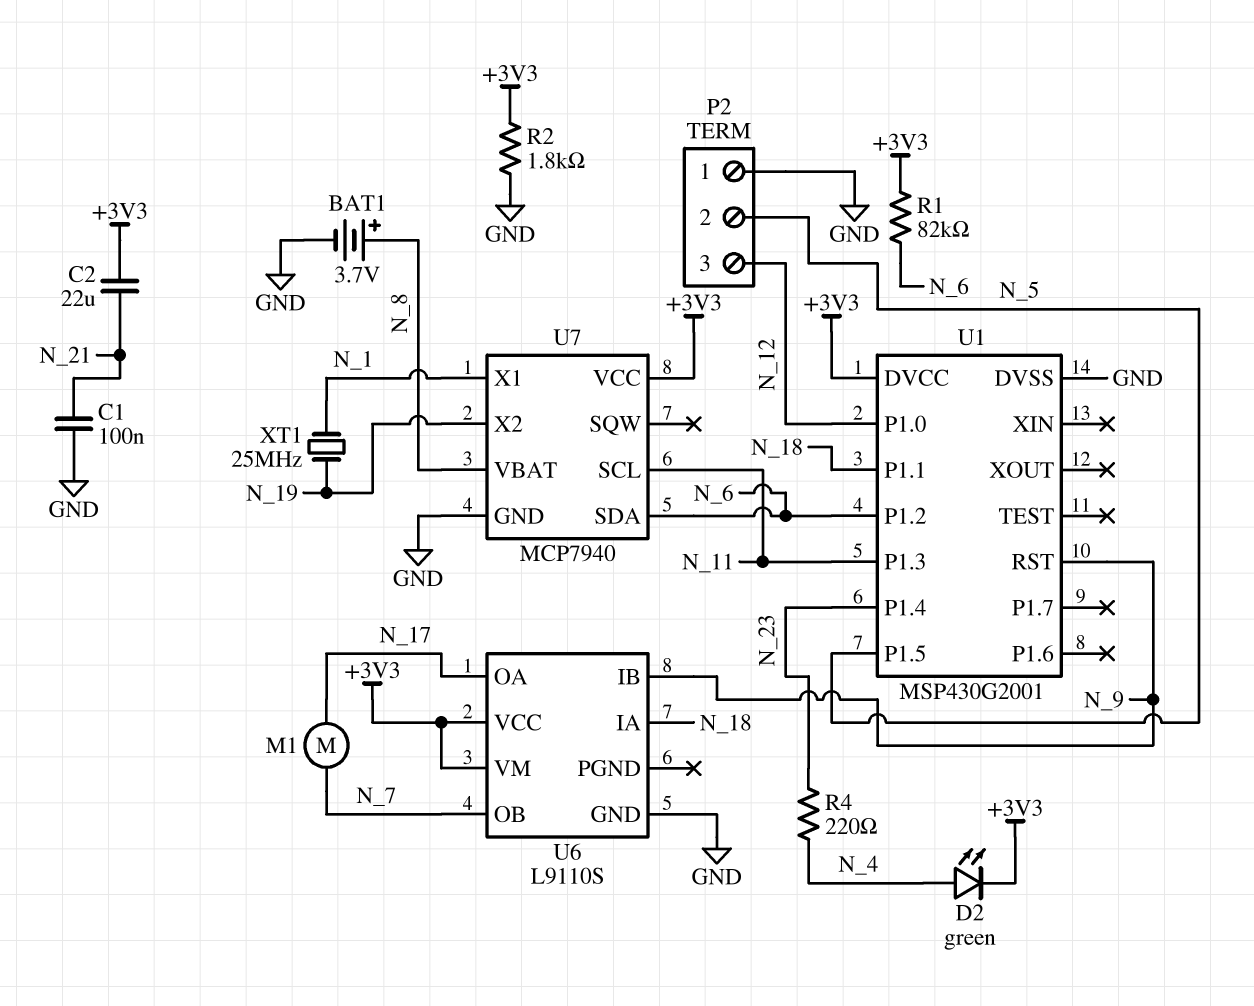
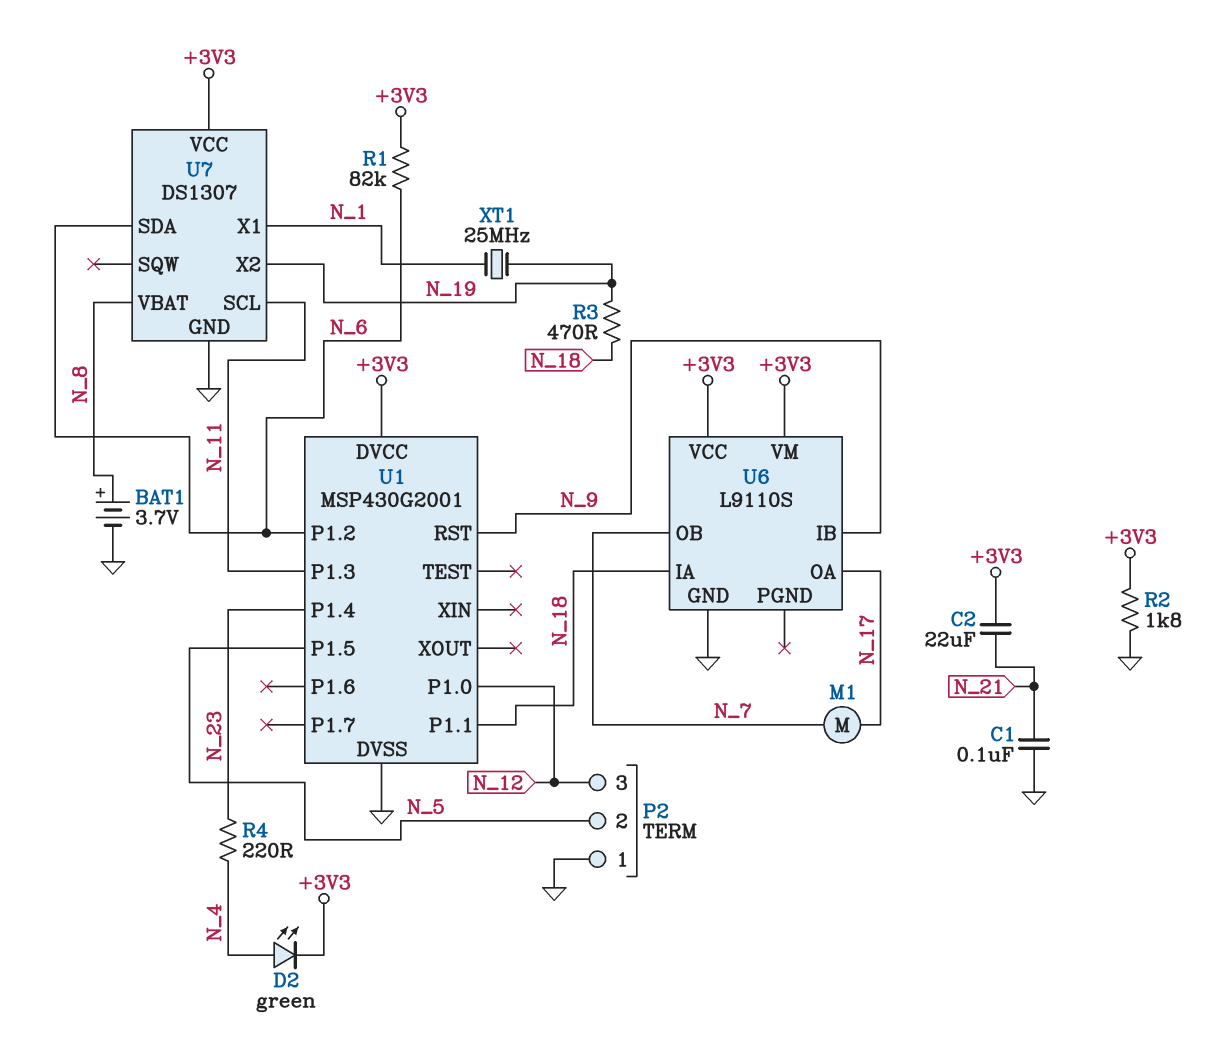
R3: none -> 470 (N_18, N_19)
U7: MCP7940 -> DS1307

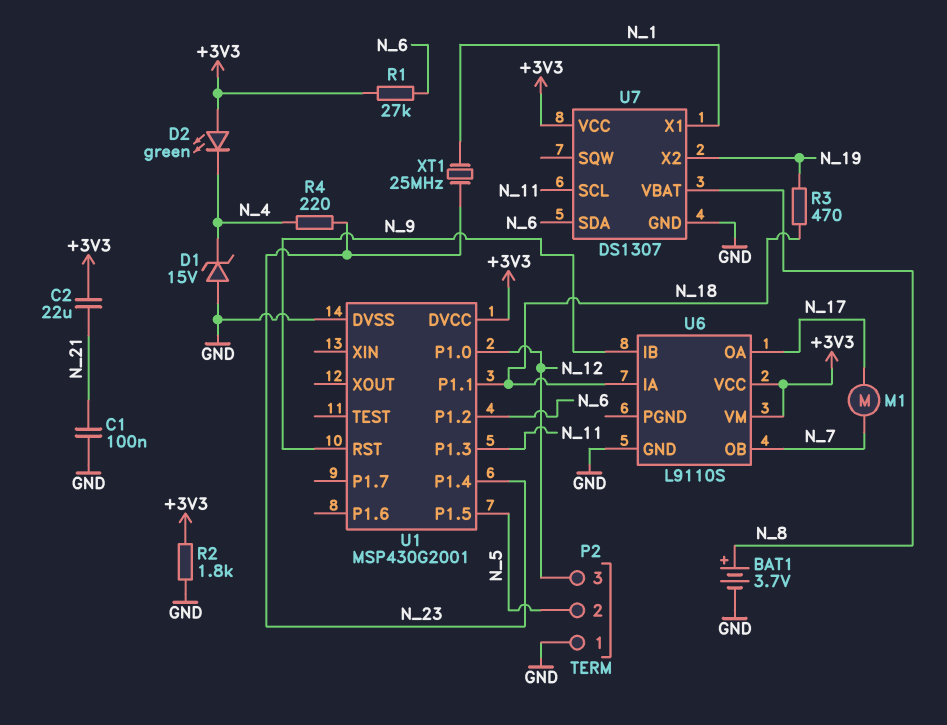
D1: none -> zener 15V (A GND, K N_4)
D2: LED green (A N_4, K +3V3) -> LED green (A +3V3, K N_4)
R1: 82k (+3V3, N_6) -> 27k (+3V3, N_6)
XT1: 25MHz (N_1, N_19) -> 25MHz (N_1, N_23)

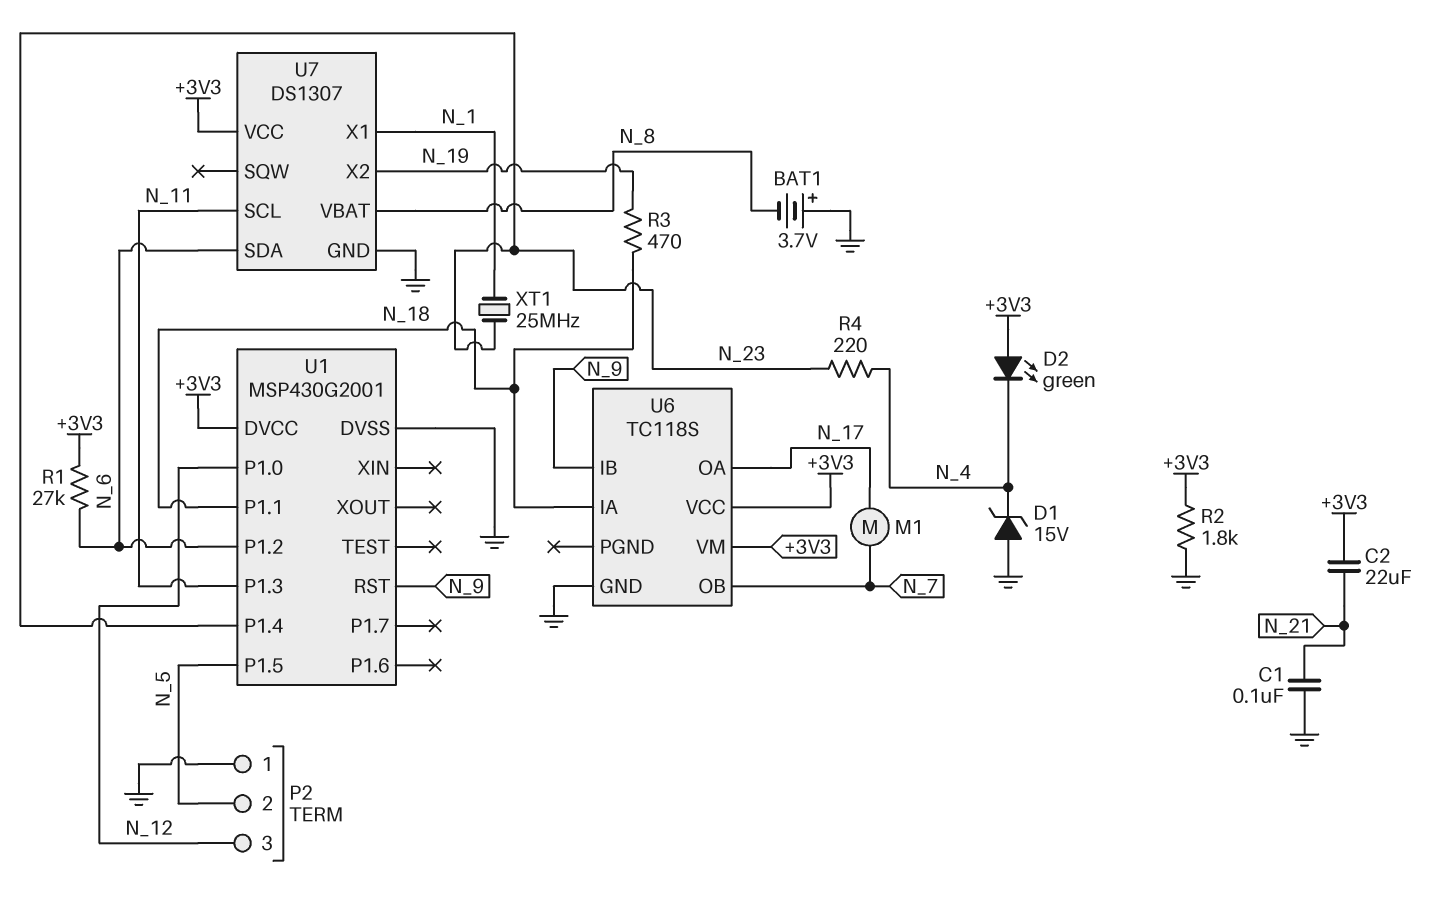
BAT1: 3.7V (plus N_8, minus GND) -> 3.7V (plus GND, minus N_8)
U6: L9110S -> TC118S

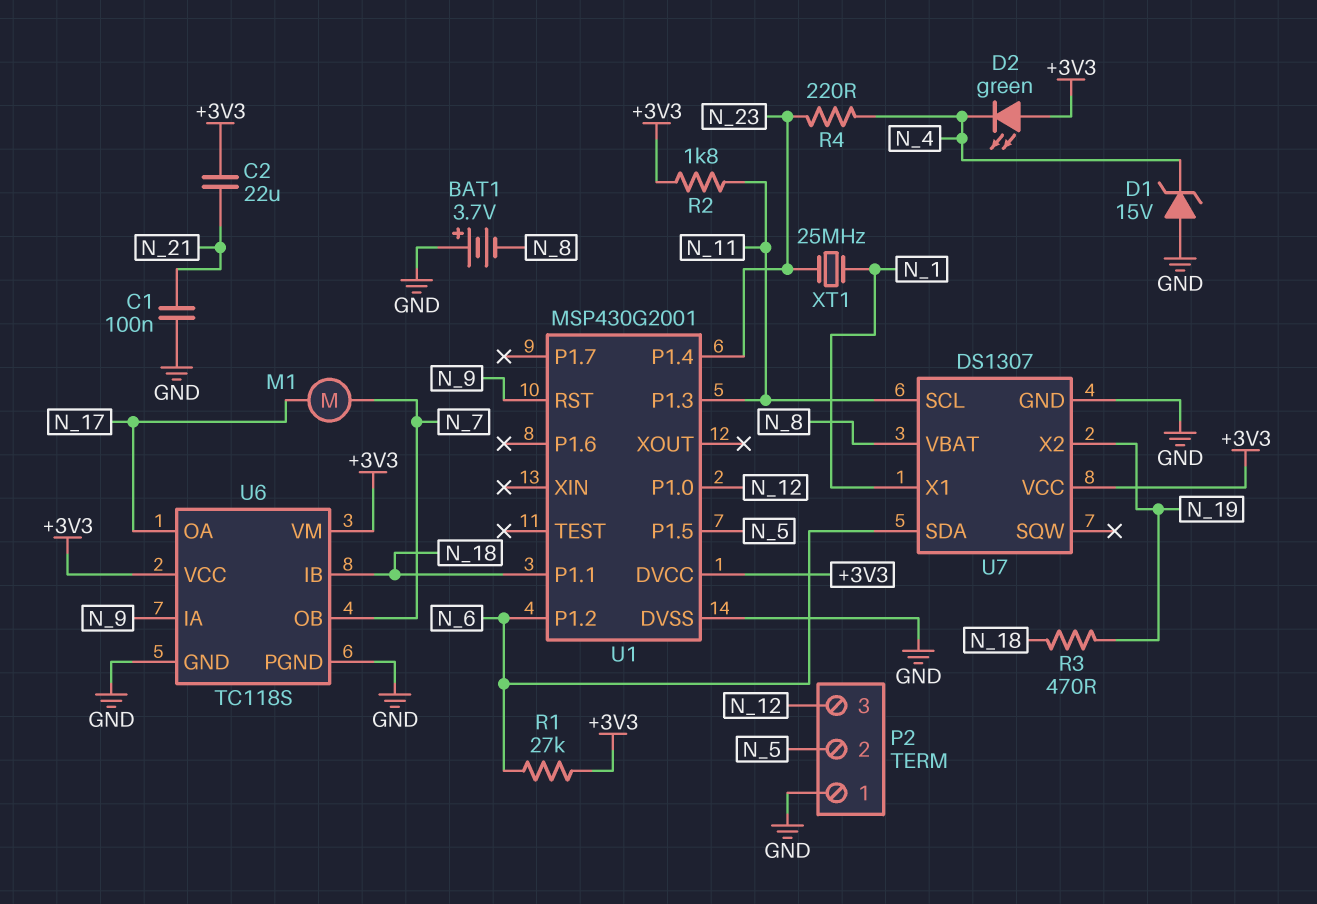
R2: 1.8k (+3V3, GND) -> 1.8k (+3V3, N_11)
U6 pin IA: N_18 -> N_9
U6 pin IB: N_9 -> N_18
U6 pin PGND: none -> GND

